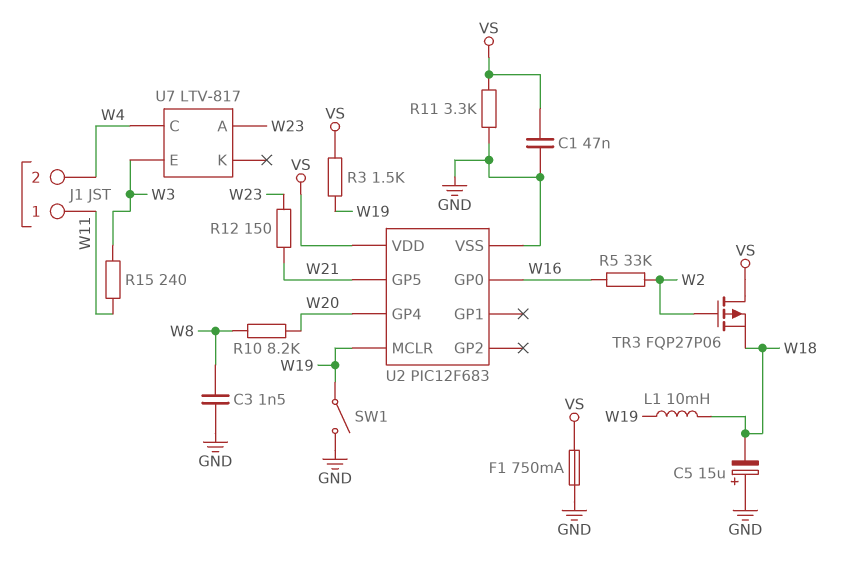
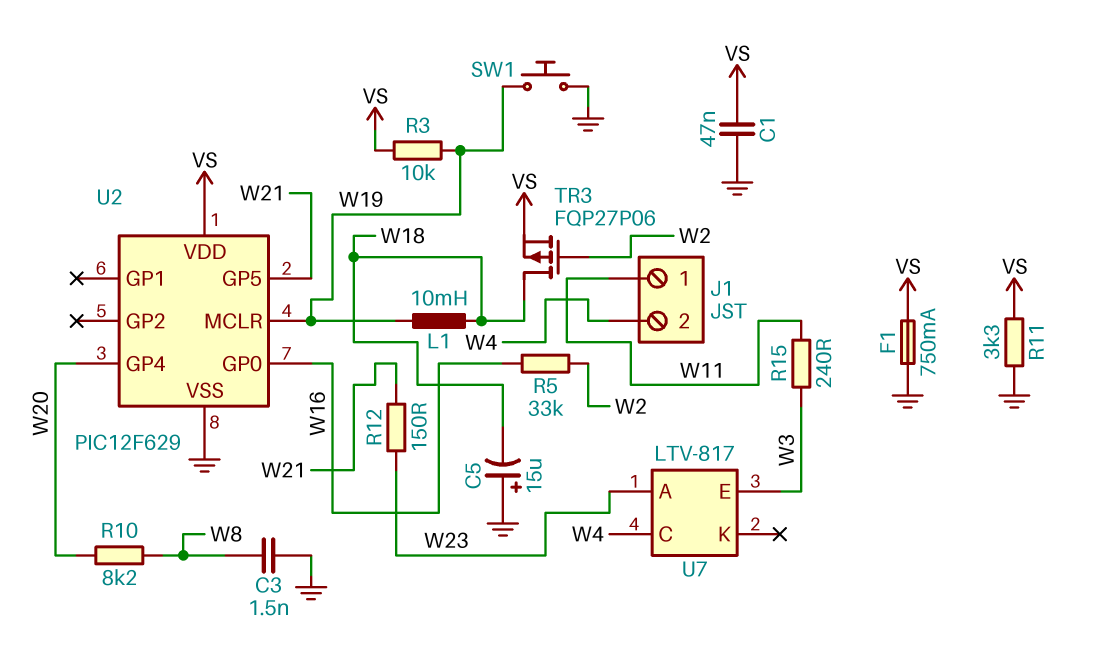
R3: 1.5k (VS, W19) -> 10k (VS, W19)
SW1: switch (GND, W19) -> button (GND, W19)
TR3: PMOS FQP27P06 (G W2, D VS, S W18) -> PMOS FQP27P06 (G W2, D W18, S VS)
U2: PIC12F683 -> PIC12F629

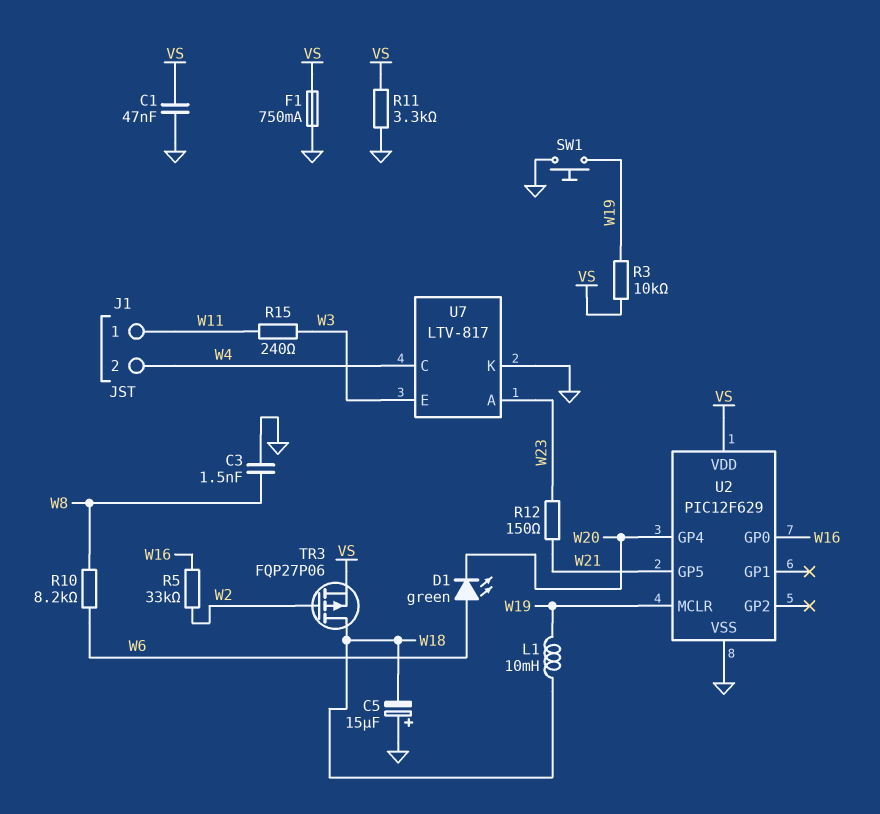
D1: none -> LED green (A W6, K W20)
R10: 8.2k (W8, W20) -> 8.2k (W6, W8)
U7 pin K: none -> GND

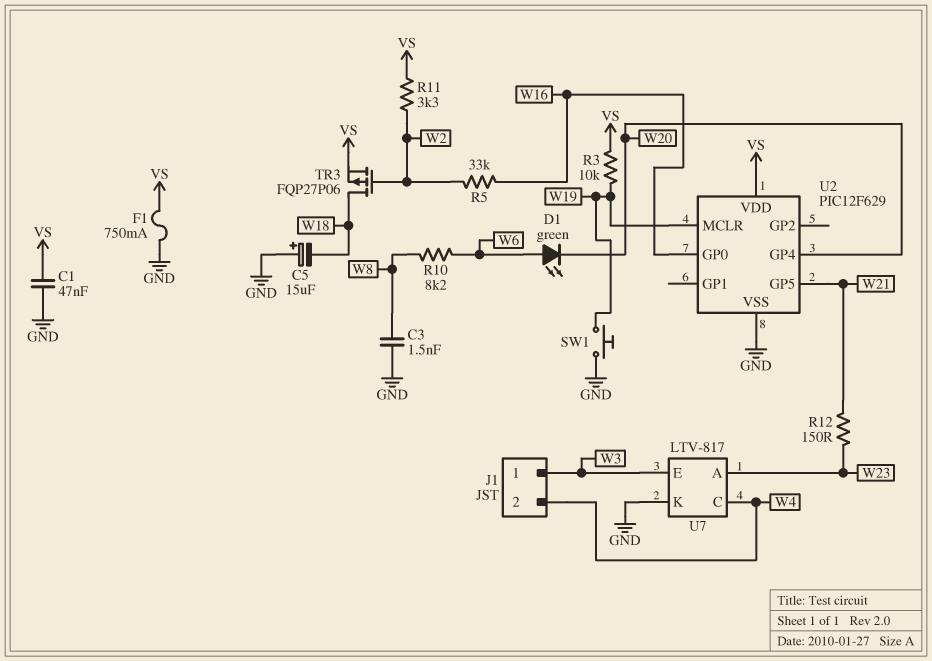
J1 pin 1: W11 -> W3
L1: 10mH (W18, W19) -> none
R11: 3.3k (GND, VS) -> 3.3k (VS, W2)
R15: 240 (W3, W11) -> none

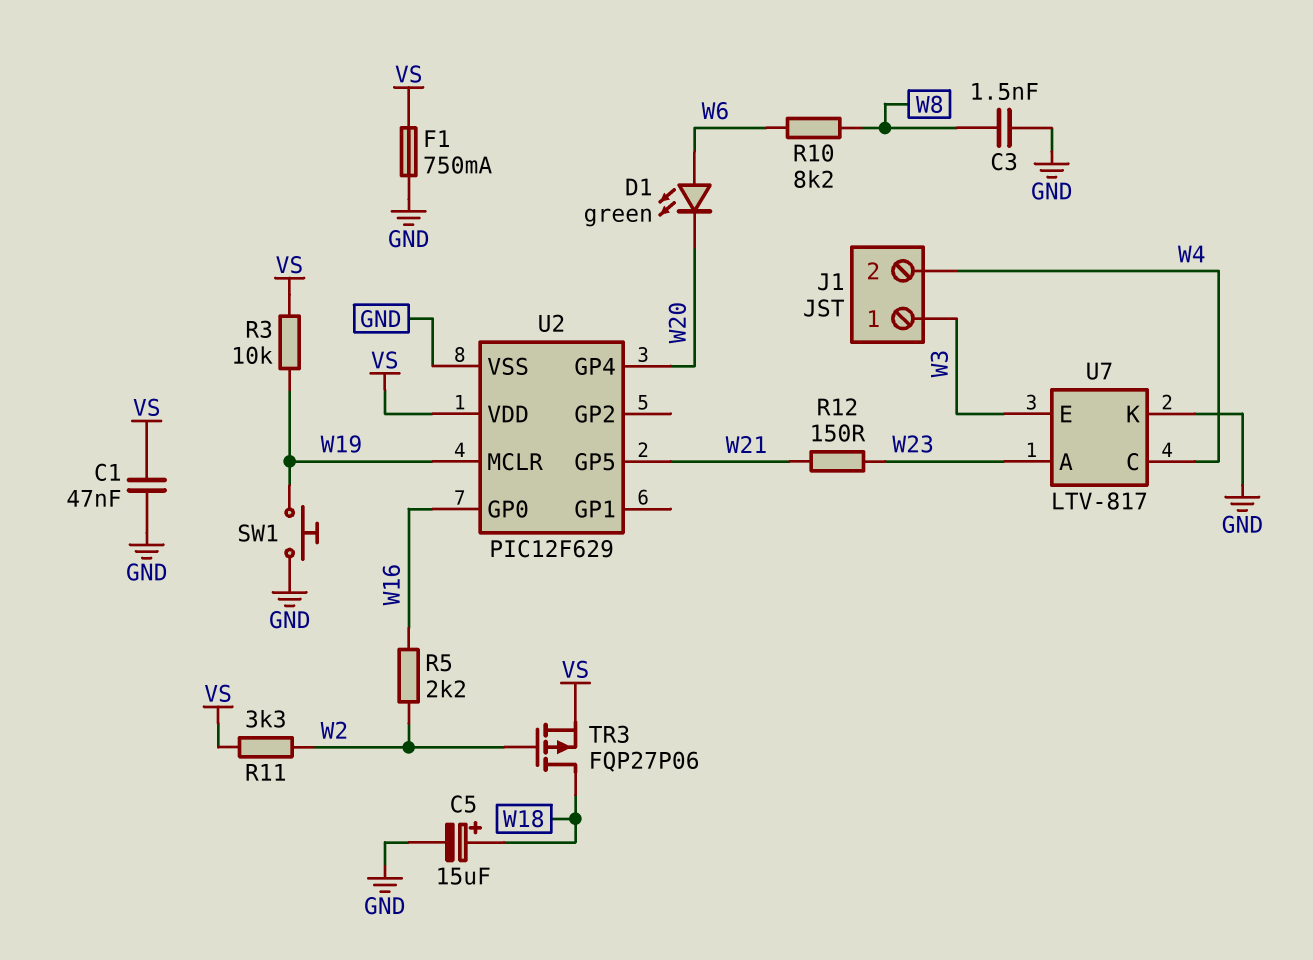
C5: 15uF (plus GND, minus W18) -> 15uF (plus W18, minus GND)
R5: 33k (W2, W16) -> 2.2k (W2, W16)

